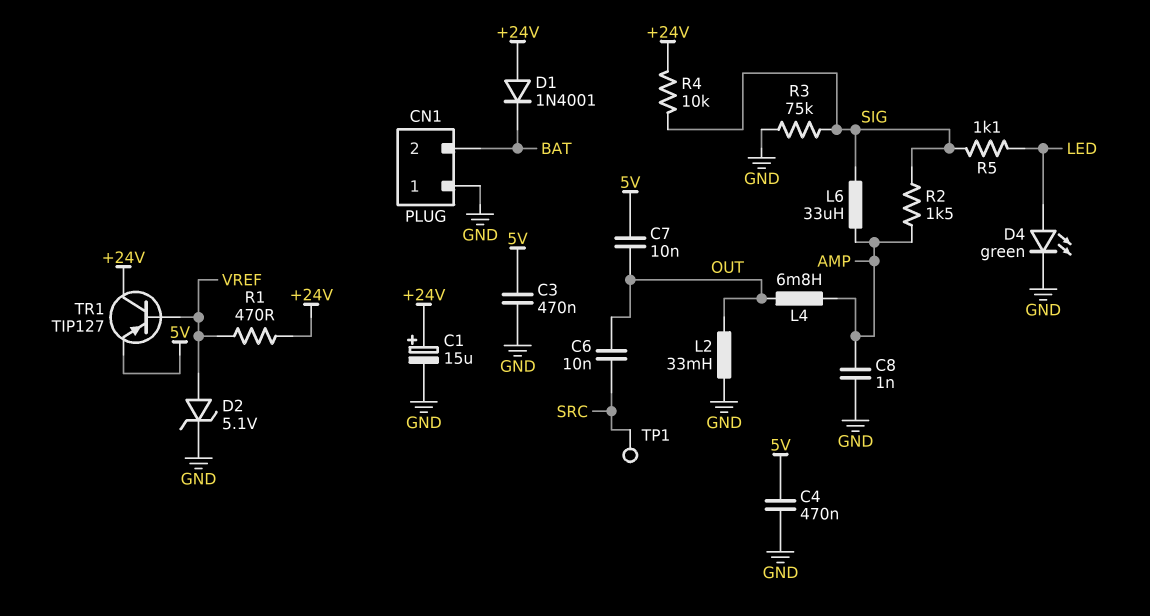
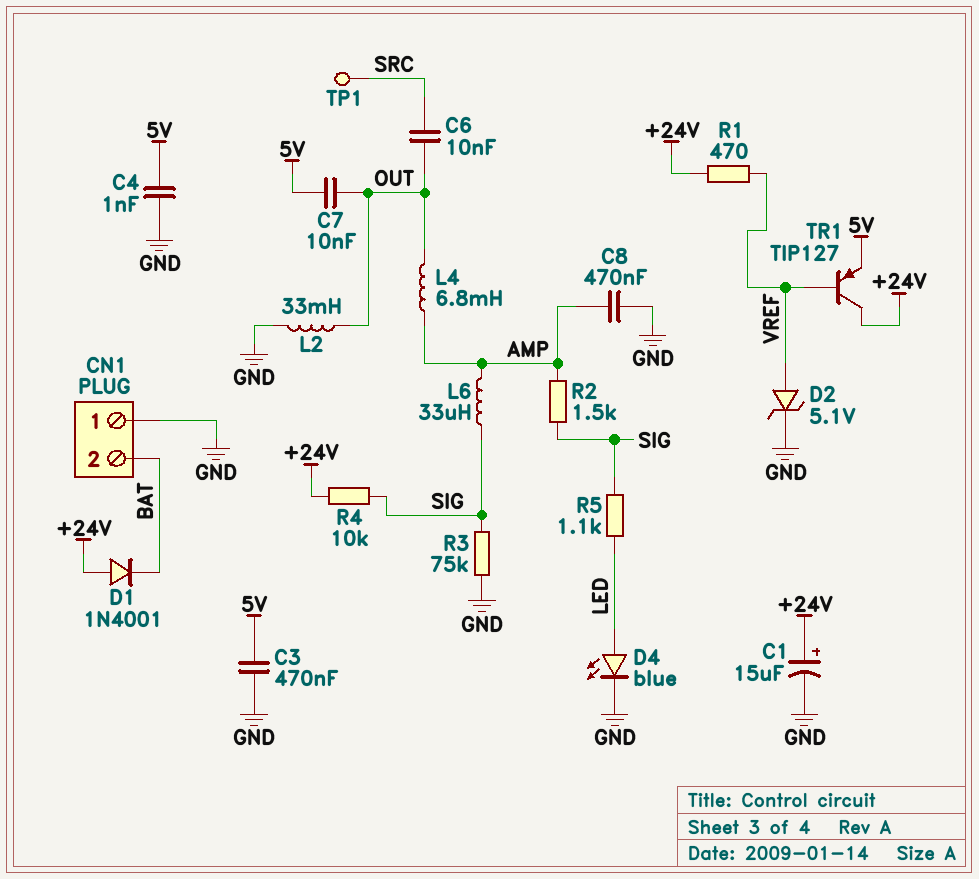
C4: 470nF (5V, GND) -> 1nF (5V, GND)
C8: 1nF (AMP, GND) -> 470nF (AMP, GND)
D4: LED green (A LED, K GND) -> LED blue (A LED, K GND)

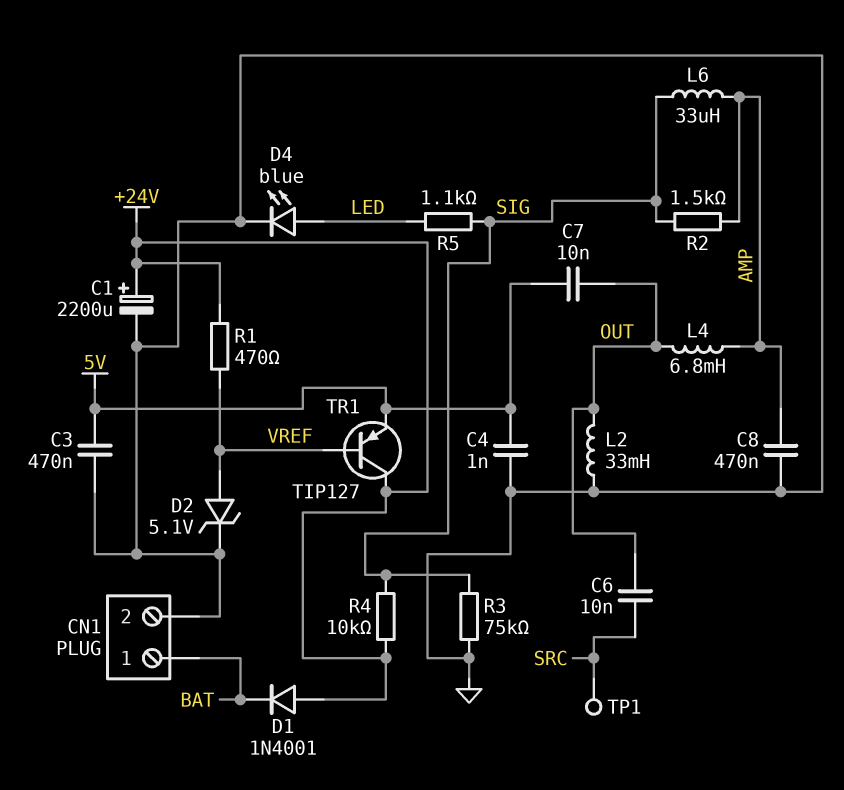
C1: 15uF (plus +24V, minus GND) -> 2200uF (plus +24V, minus GND)
CN1 pin 1: GND -> BAT
CN1 pin 2: BAT -> GND

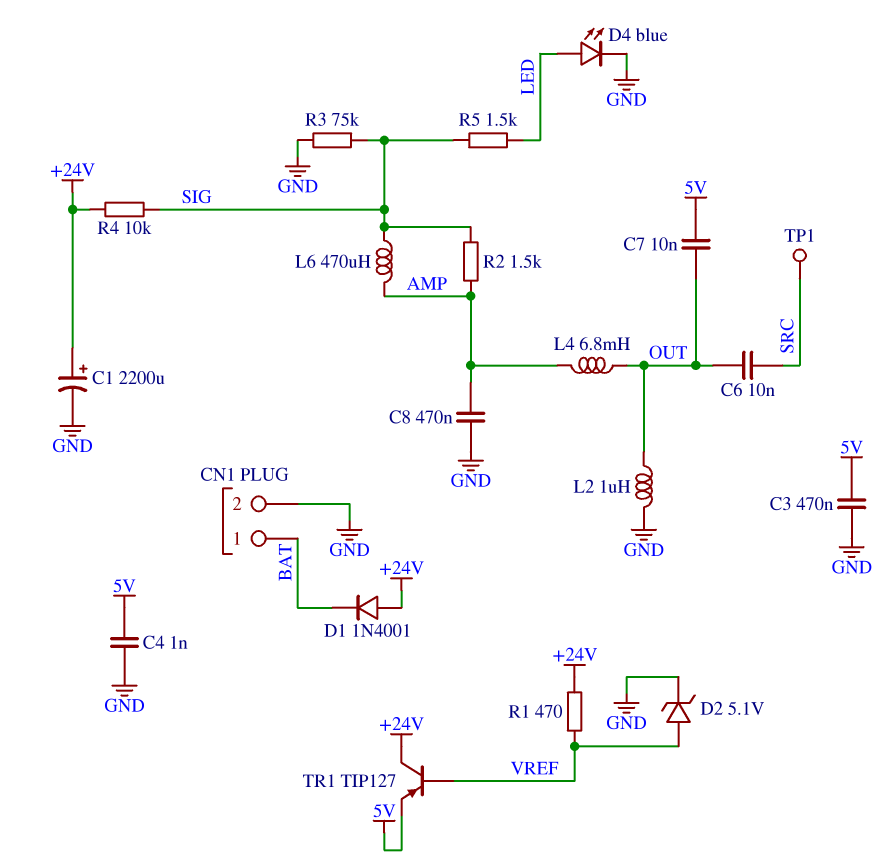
L2: 33mH (GND, OUT) -> 1uH (GND, OUT)
L6: 33uH (AMP, SIG) -> 470uH (AMP, SIG)
R5: 1.1k (LED, SIG) -> 1.5k (LED, SIG)

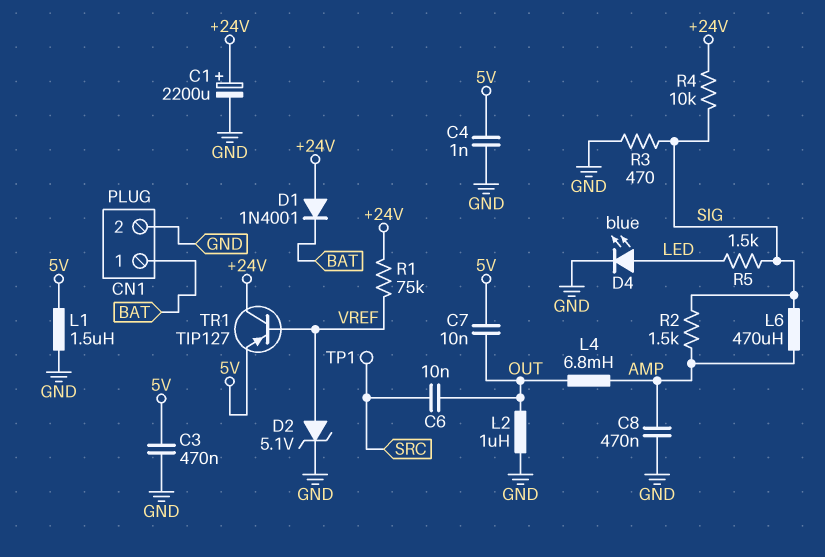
L1: none -> 1.5uH (5V, GND)
R1: 470 (+24V, VREF) -> 75k (+24V, VREF)
R3: 75k (GND, SIG) -> 470 (GND, SIG)

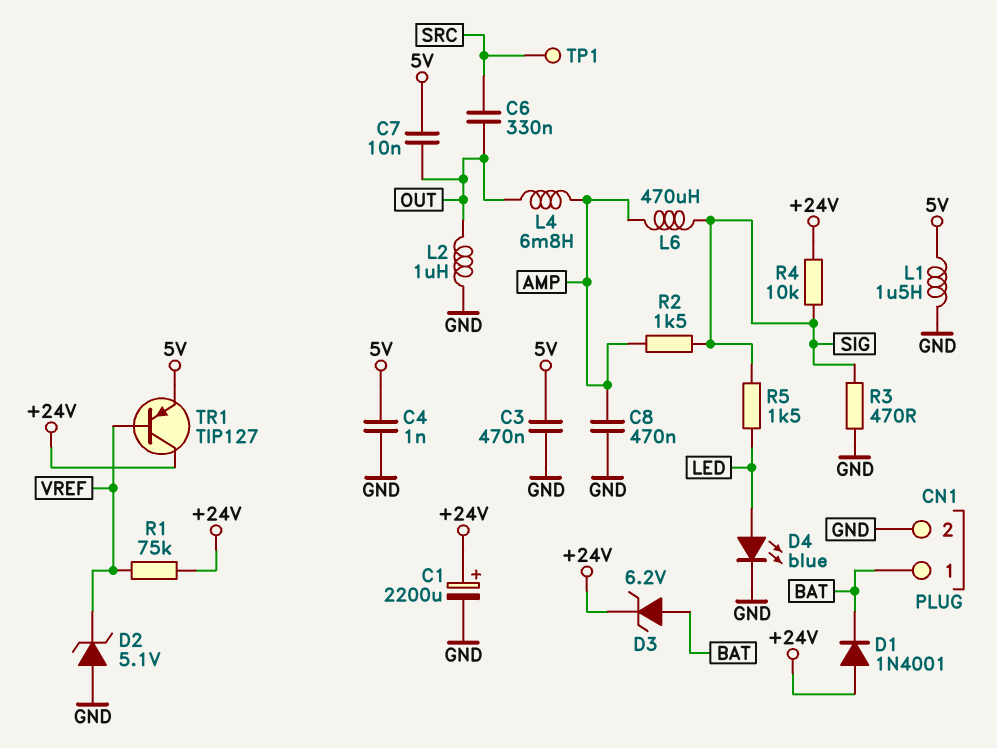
C6: 10nF (OUT, SRC) -> 330nF (OUT, SRC)
D2: zener 5.1V (A VREF, K GND) -> zener 5.1V (A GND, K VREF)
D3: none -> zener 6.2V (A BAT, K +24V)

